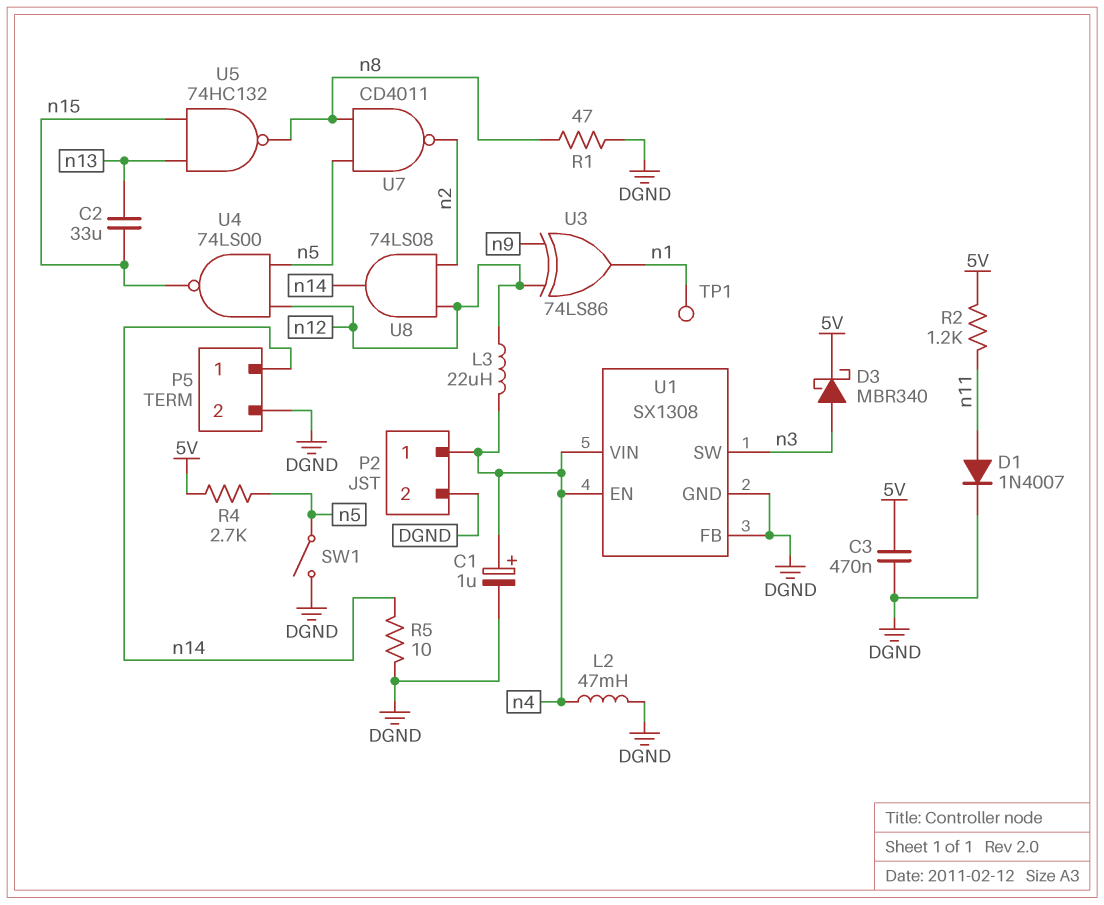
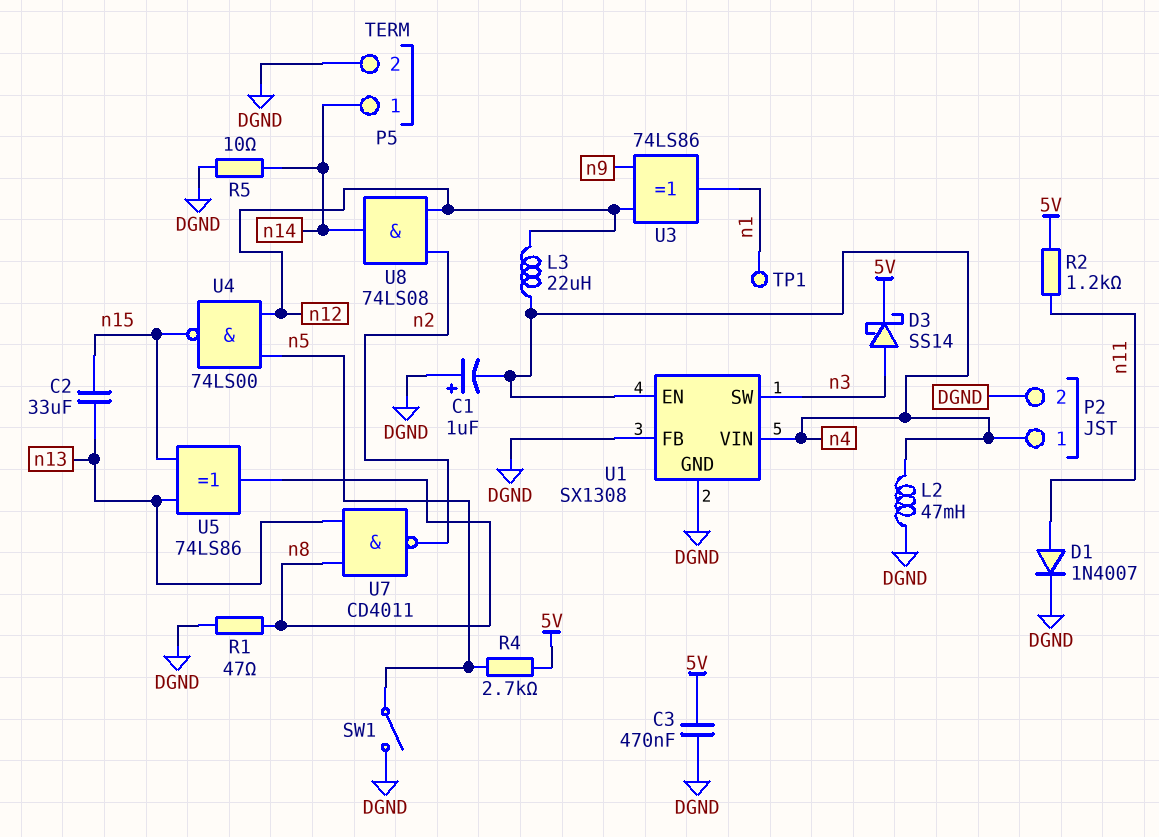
C1: 1uF (plus n4, minus DGND) -> 1uF (plus DGND, minus n4)
D3: schottky MBR340 (A n3, K 5V) -> schottky SS14 (A n3, K 5V)
U5: NAND 74HC132 (in n13, in n15, out n8) -> XOR 74LS86 (in n13, in n15, out n8)
U7: NAND CD4011 (in n5, in n8, out n2) -> NAND CD4011 (in n8, in n13, out n2)

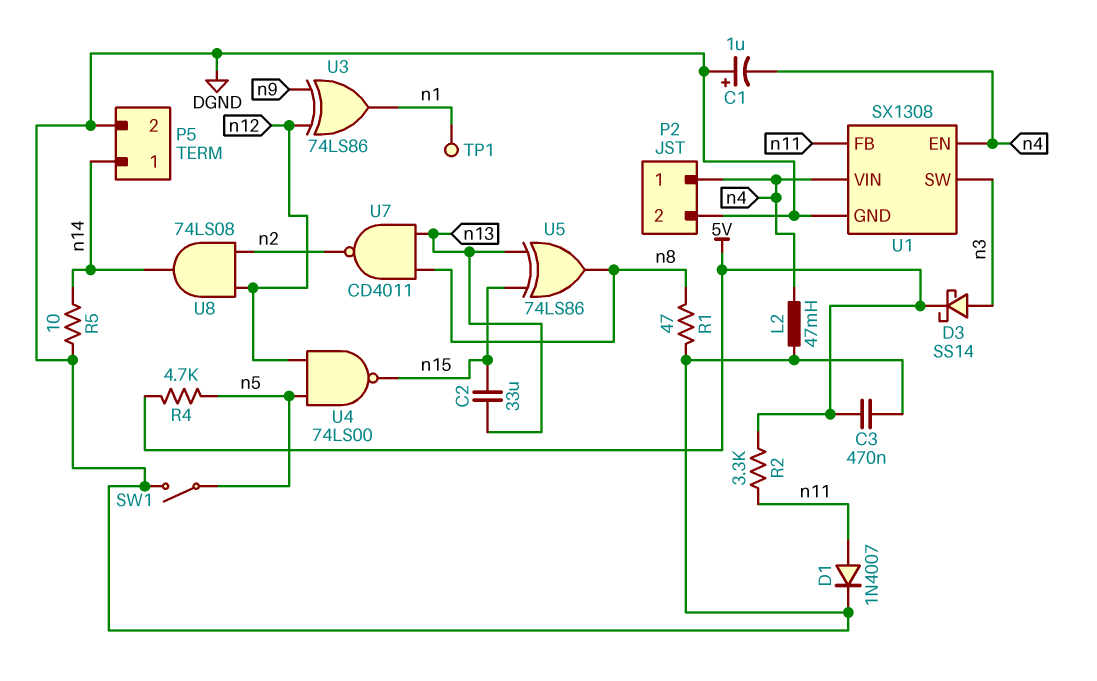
L3: 22uH (n4, n12) -> none
R2: 1.2k (5V, n11) -> 3.3k (5V, n11)
R4: 2.7k (5V, n5) -> 4.7k (5V, n5)
U1 pin FB: DGND -> n11

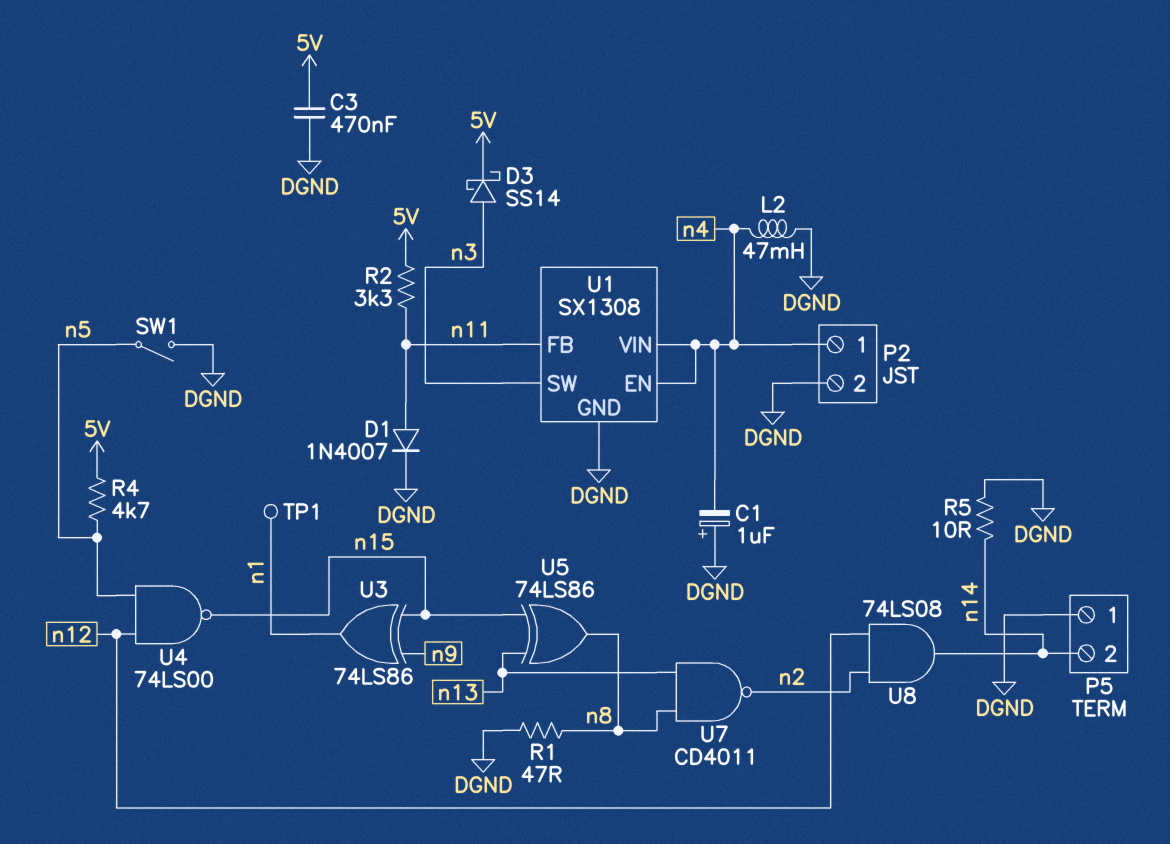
C2: 33uF (n13, n15) -> none
P5 pin 1: n14 -> DGND
P5 pin 2: DGND -> n14
U3: XOR 74LS86 (in n9, in n12, out n1) -> XOR 74LS86 (in n9, in n15, out n1)

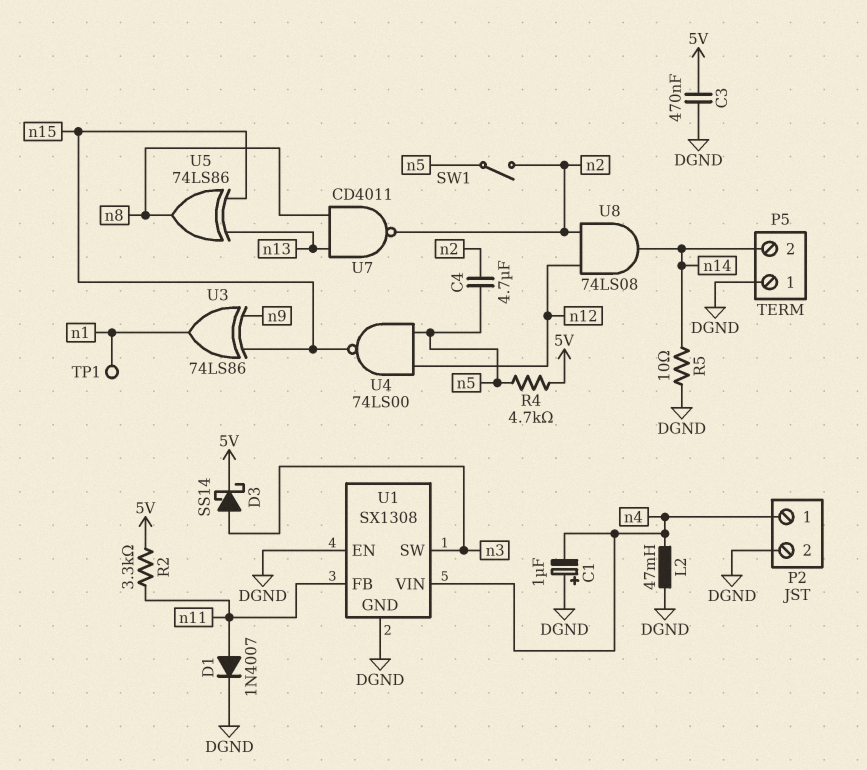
C4: none -> 4.7uF (n2, n5)
R1: 47 (DGND, n8) -> none
SW1: switch (DGND, n5) -> switch (n2, n5)
U1 pin EN: n4 -> DGND

